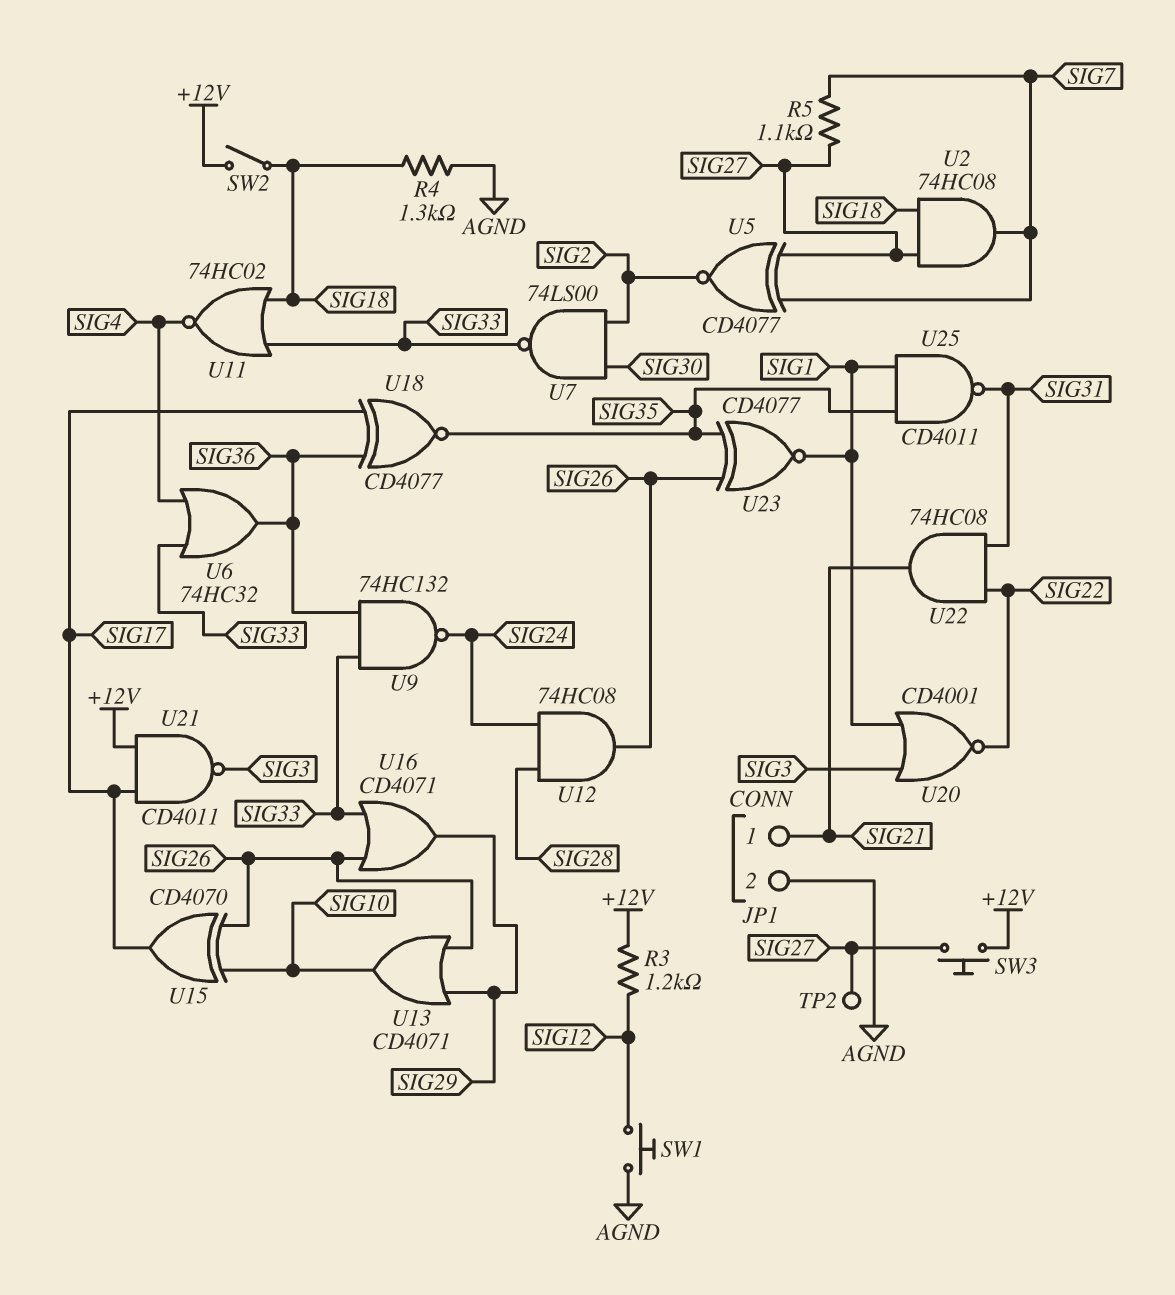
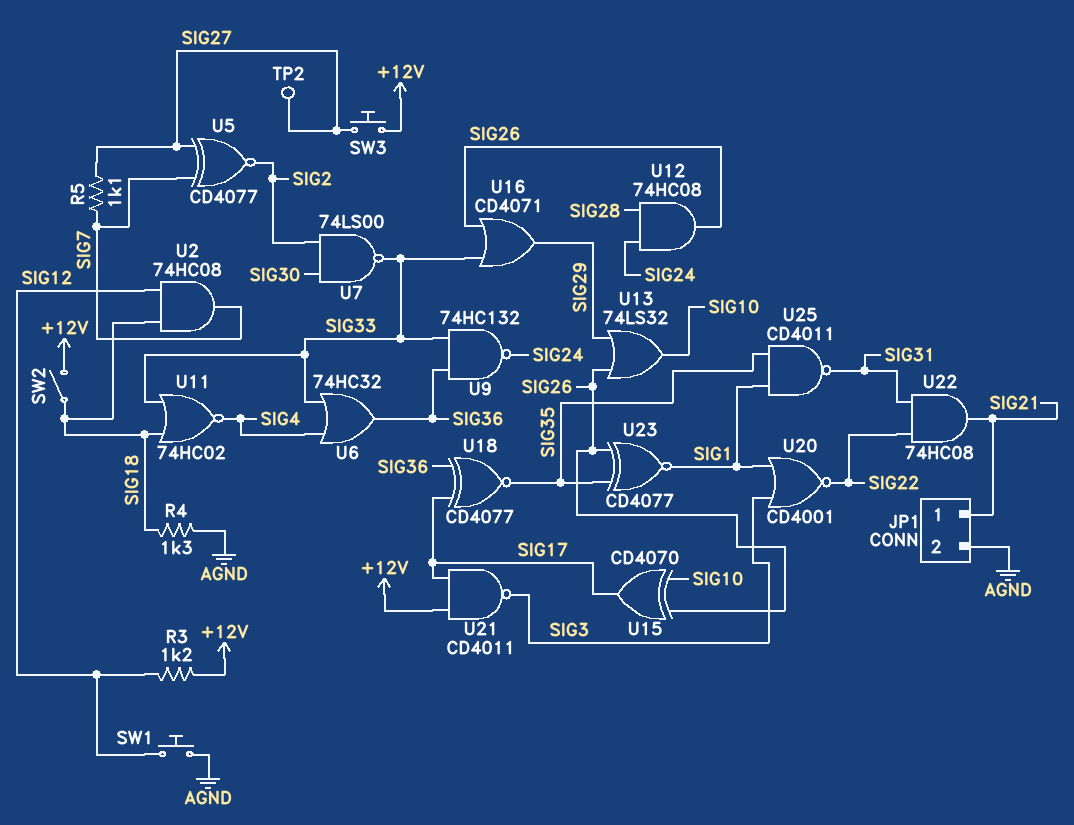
U2: AND 74HC08 (in SIG18, in SIG27, out SIG7) -> AND 74HC08 (in SIG12, in SIG18, out SIG7)
U13: OR CD4071 (in SIG26, in SIG29, out SIG10) -> OR 74LS32 (in SIG26, in SIG29, out SIG10)

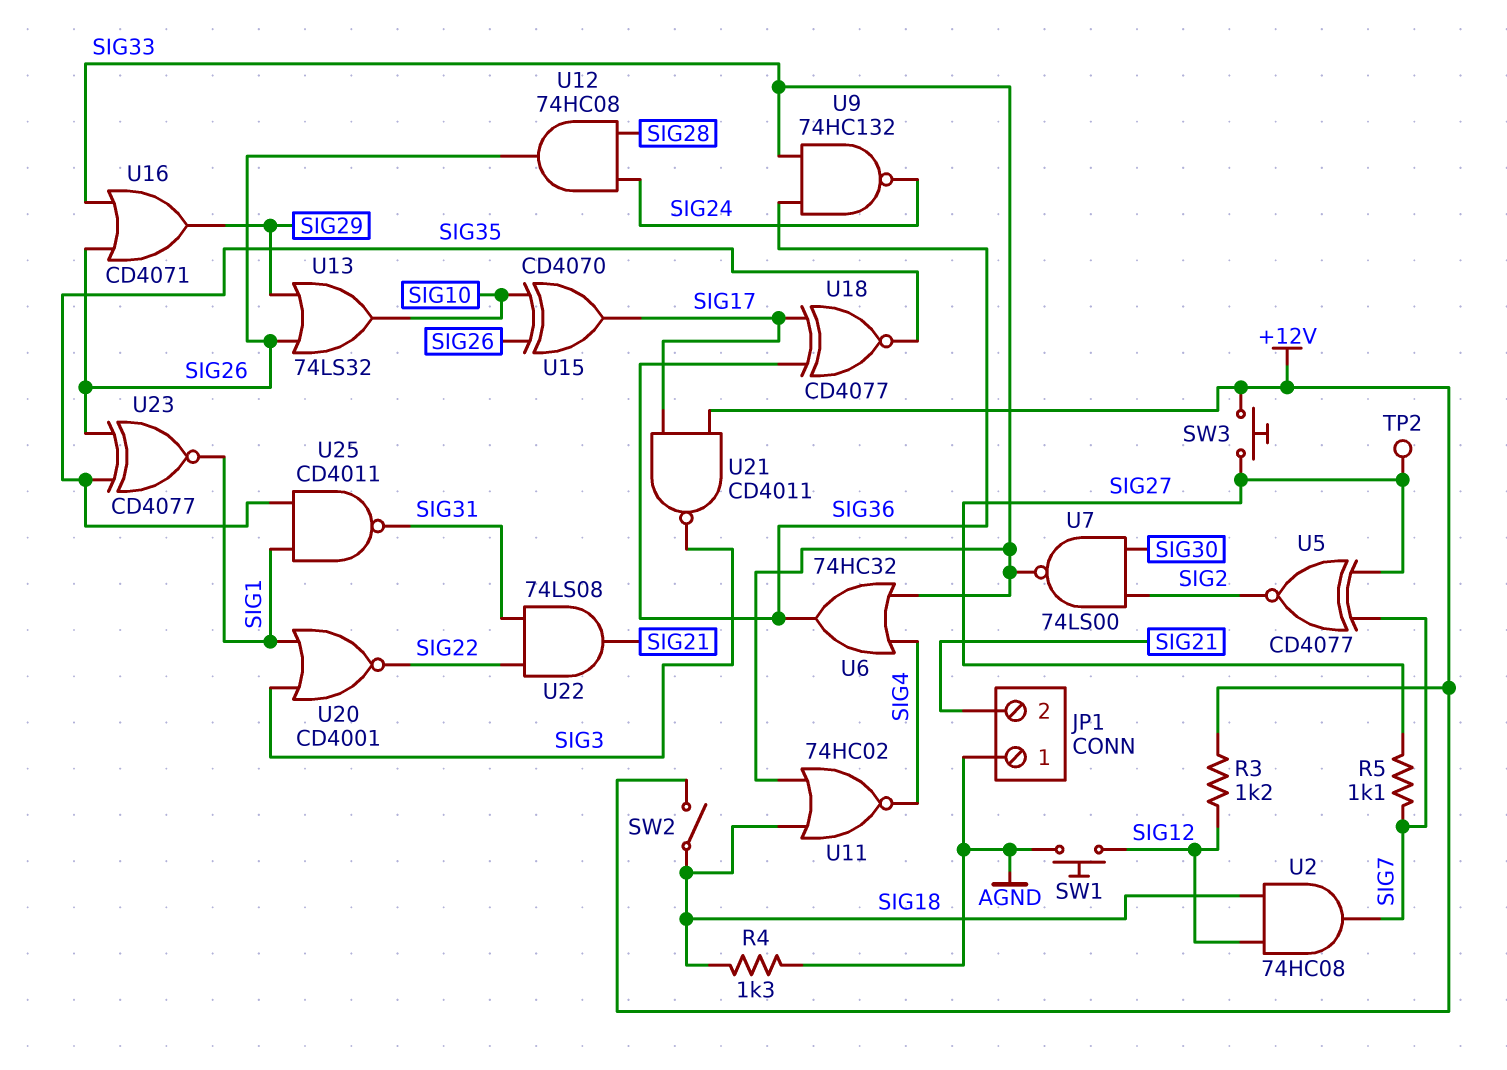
JP1 pin 1: SIG21 -> AGND
JP1 pin 2: AGND -> SIG21
U22: AND 74HC08 (in SIG22, in SIG31, out SIG21) -> AND 74LS08 (in SIG22, in SIG31, out SIG21)

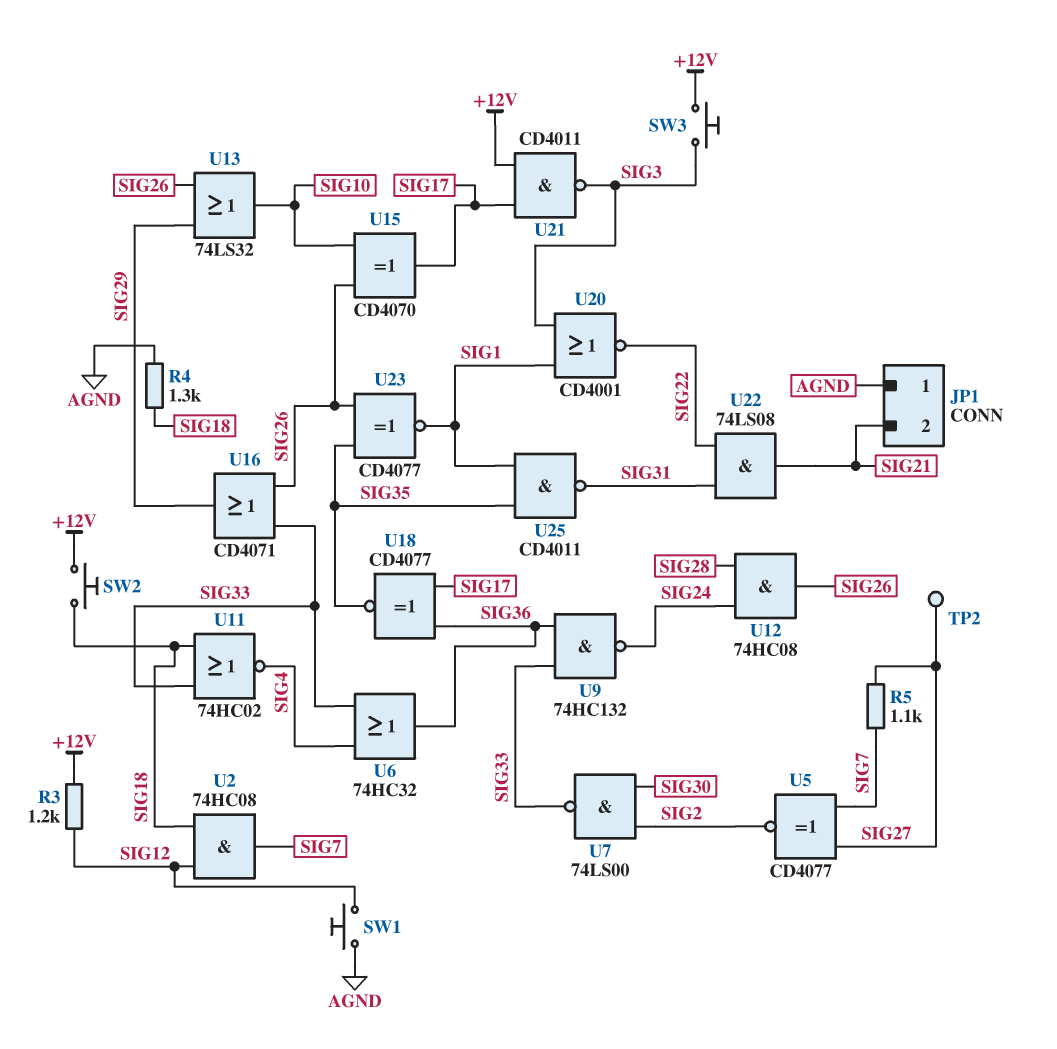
SW2: switch (+12V, SIG18) -> button (+12V, SIG18)
SW3: button (+12V, SIG27) -> button (+12V, SIG3)

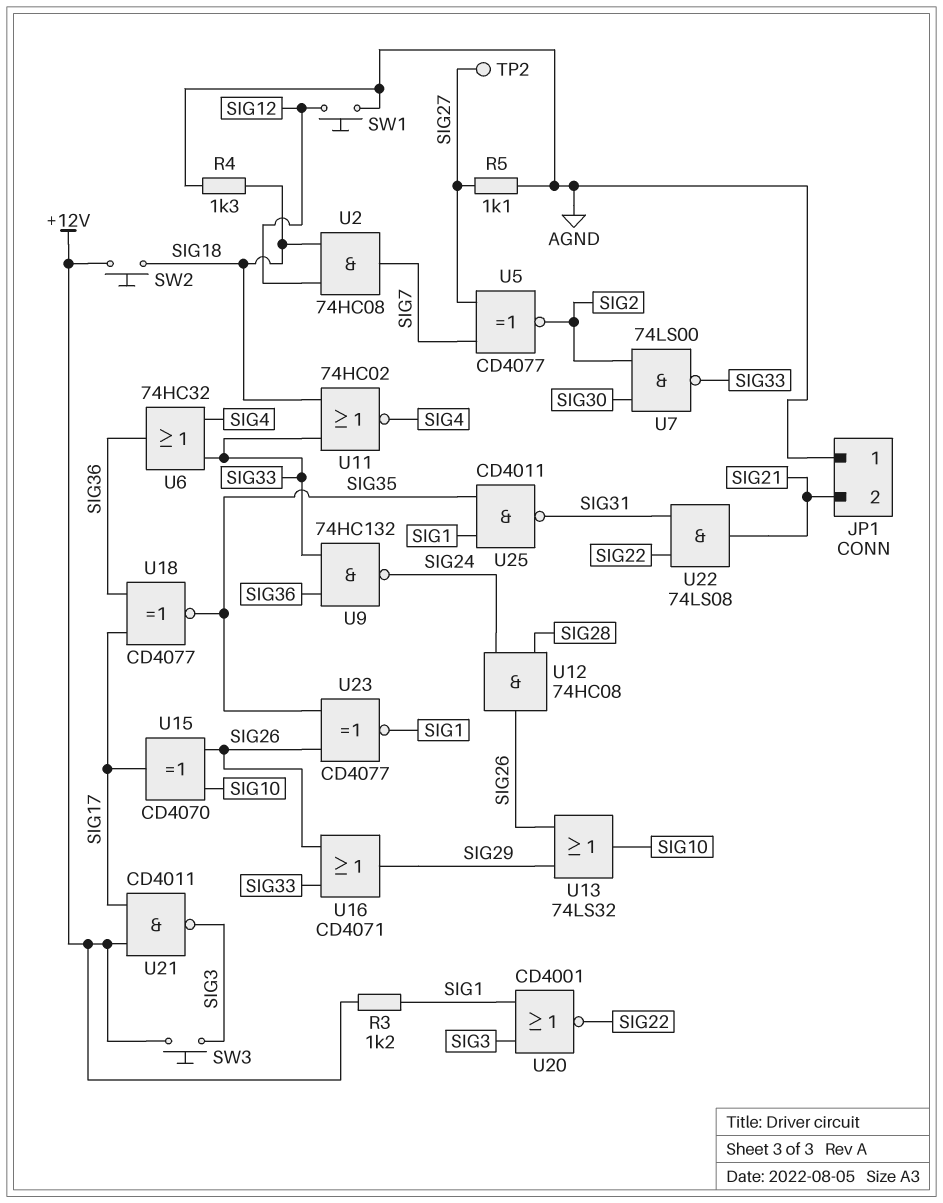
R3: 1.2k (+12V, SIG12) -> 1.2k (+12V, SIG1)
R5: 1.1k (SIG7, SIG27) -> 1.1k (AGND, SIG27)

